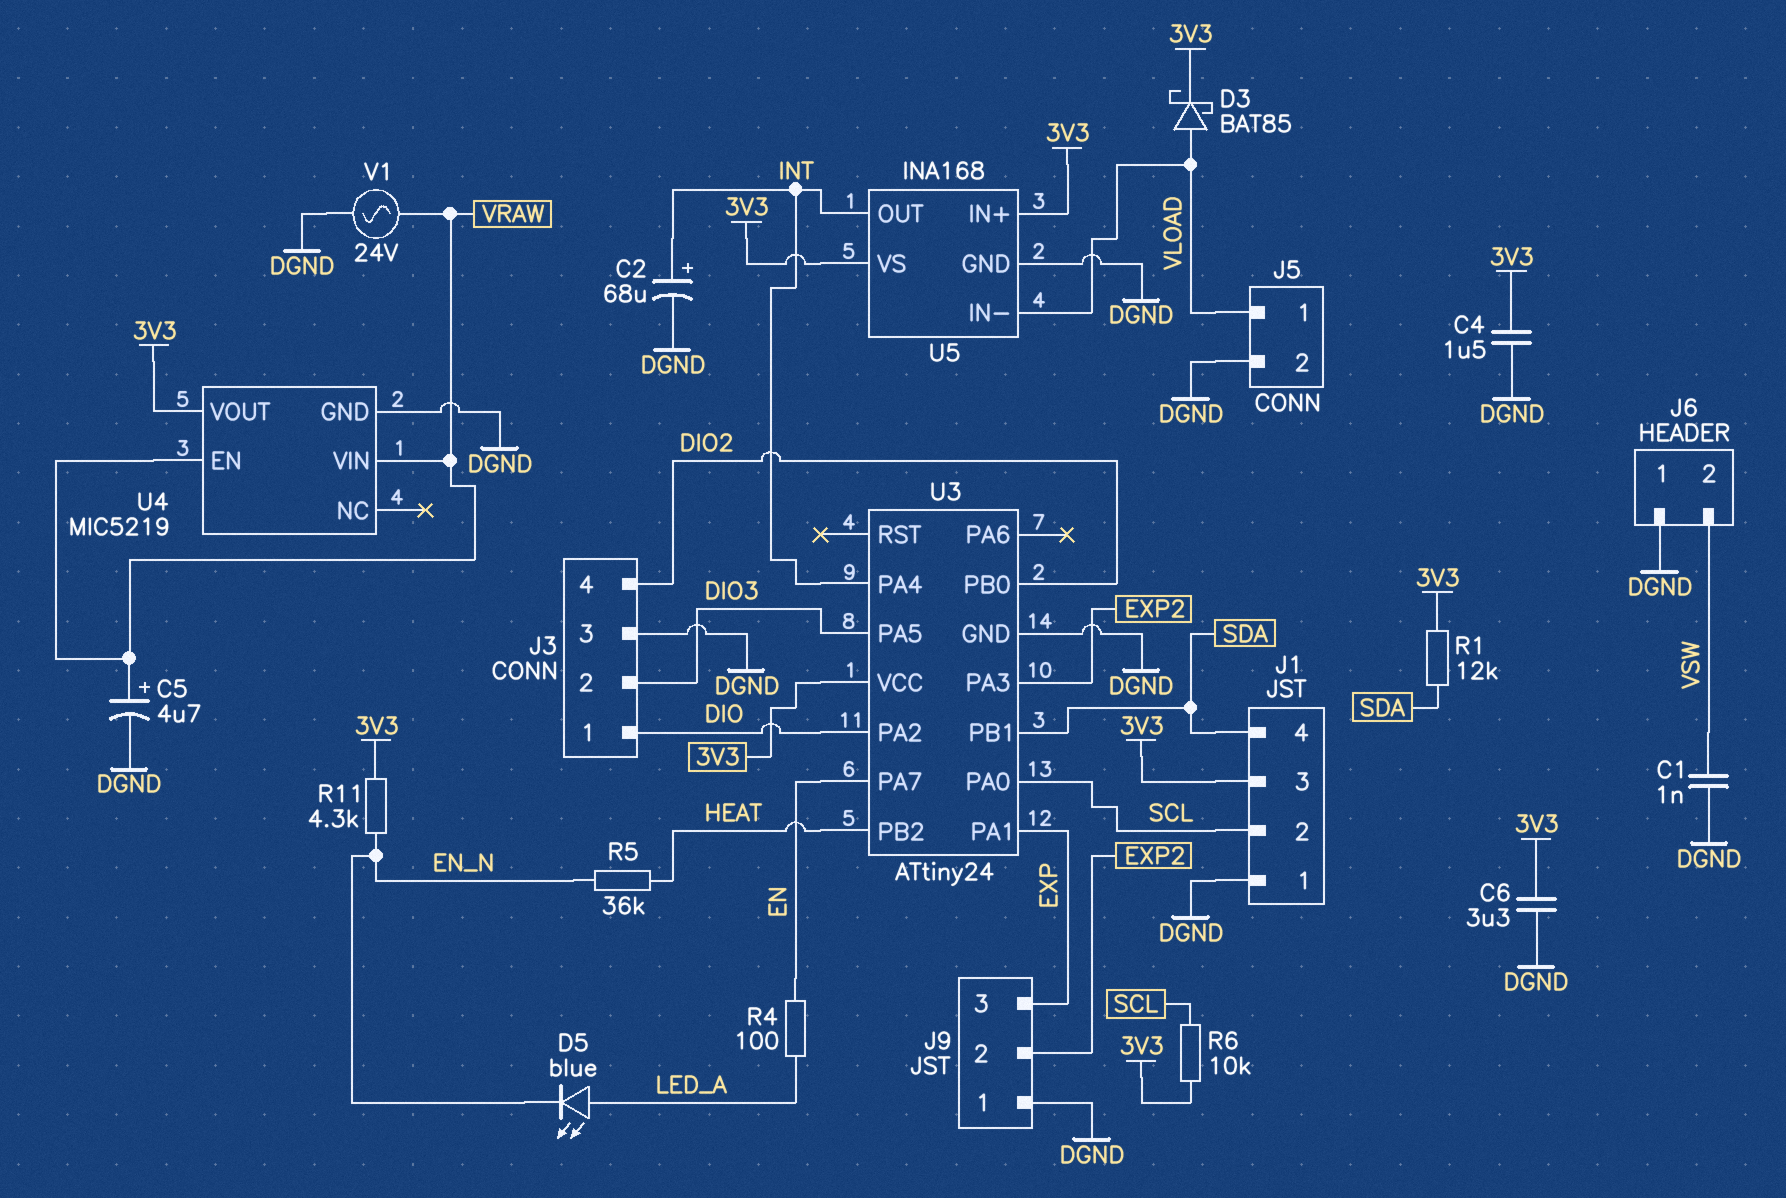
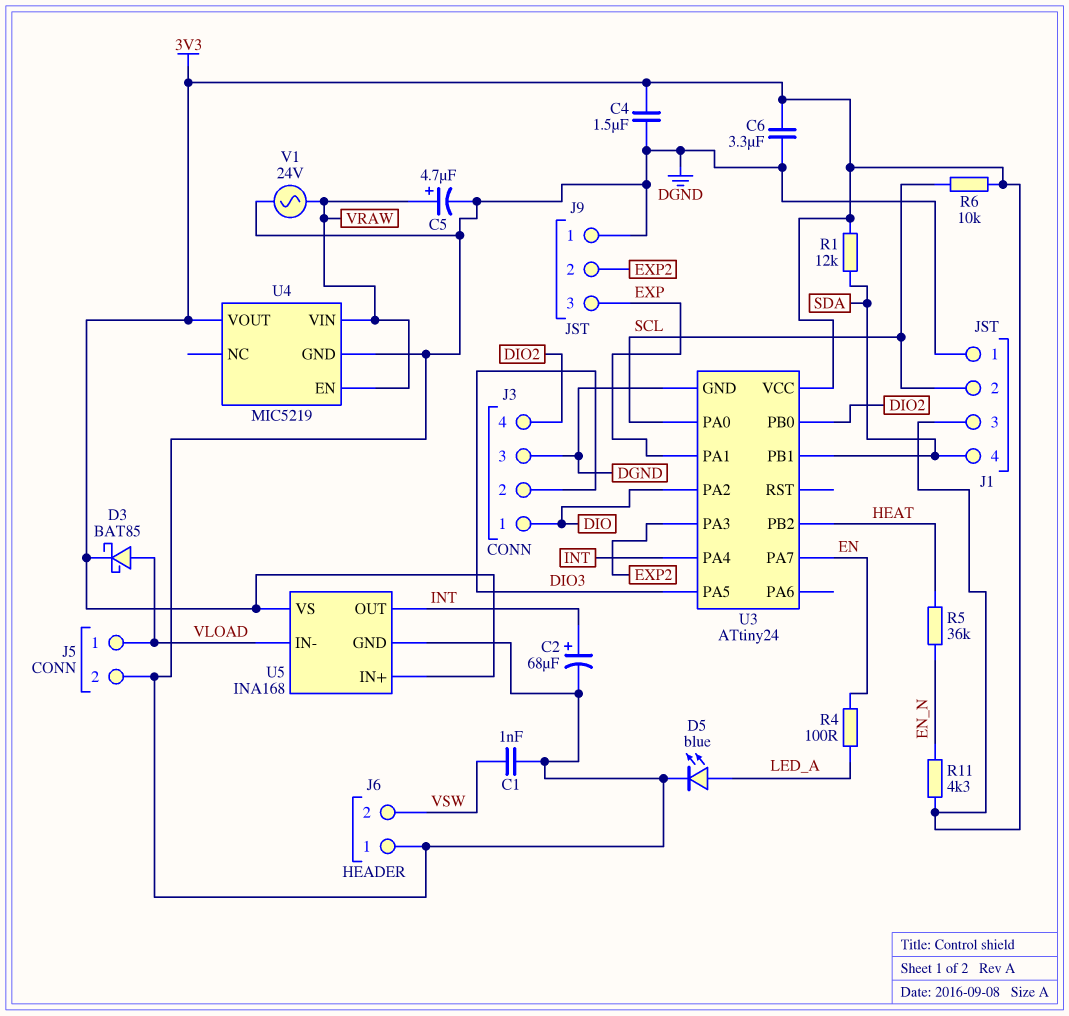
D5: LED blue (A LED_A, K EN_N) -> LED blue (A LED_A, K DGND)

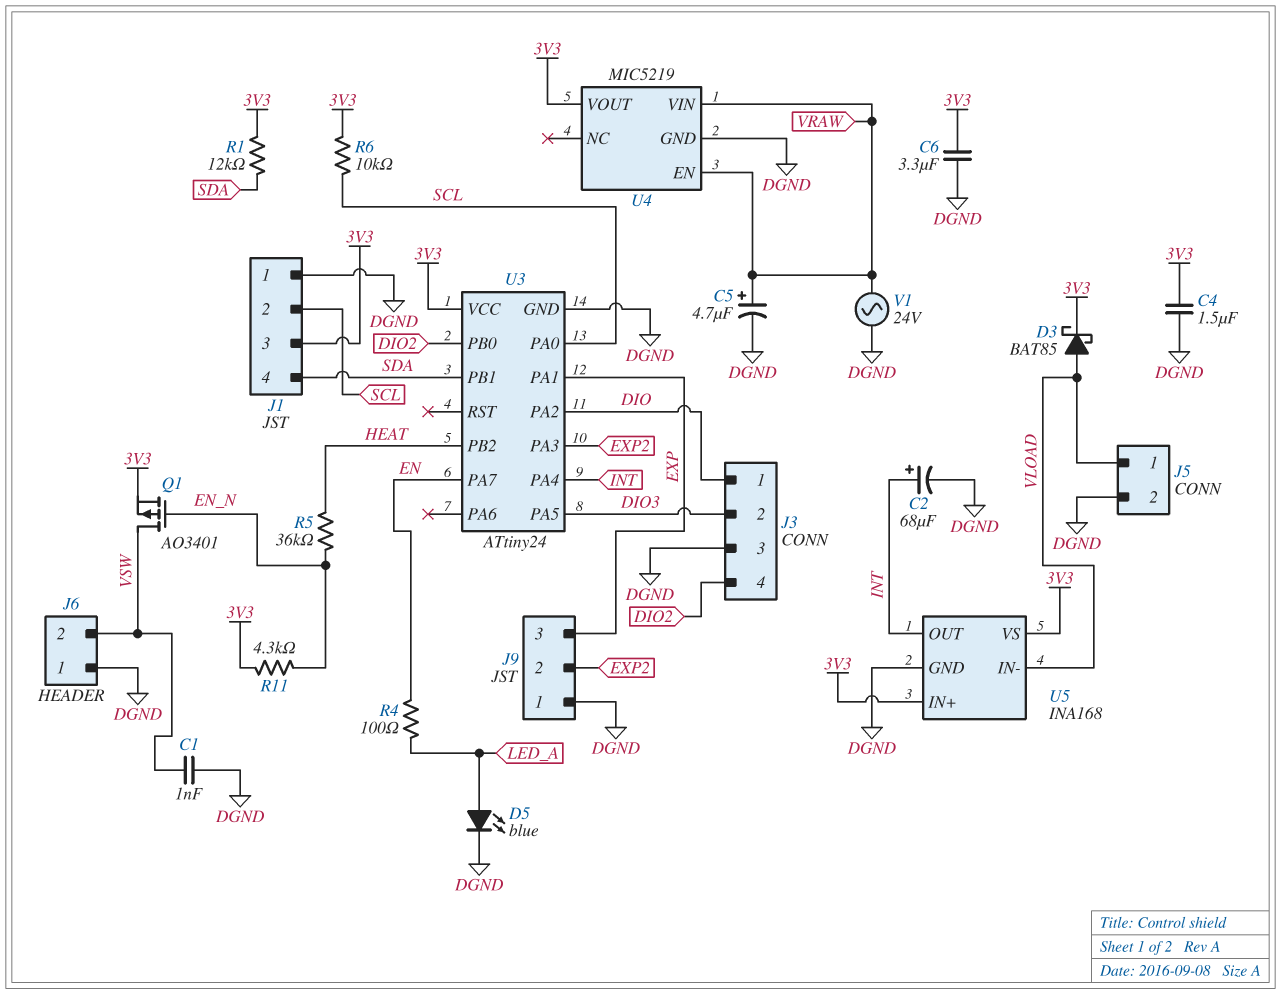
Q1: none -> PMOS AO3401 (G EN_N, D VSW, S 3V3)

